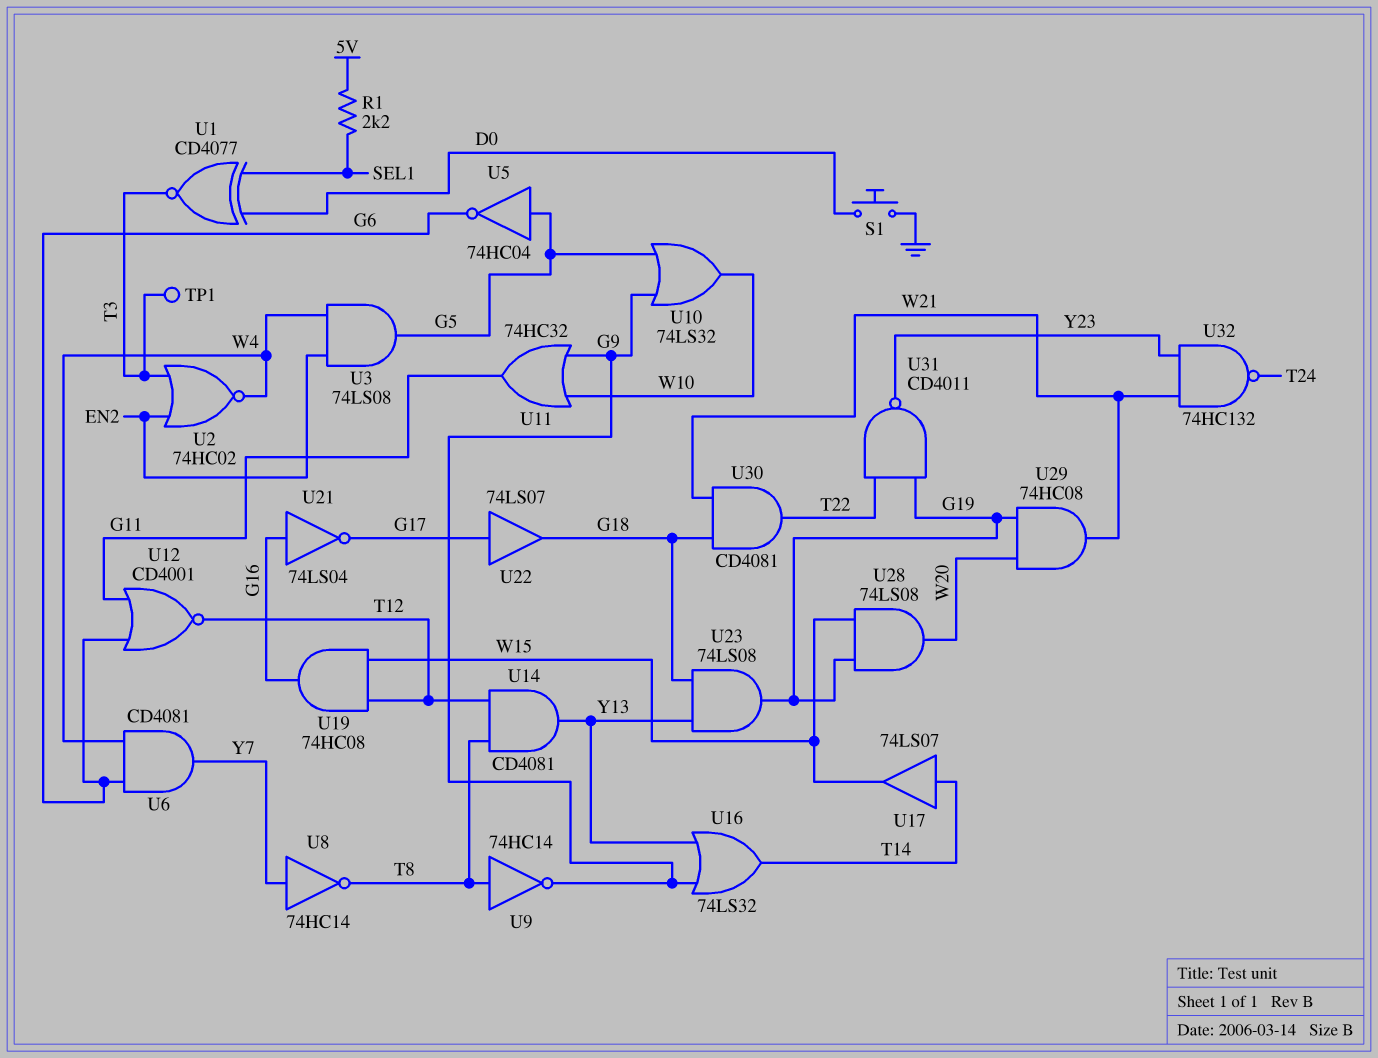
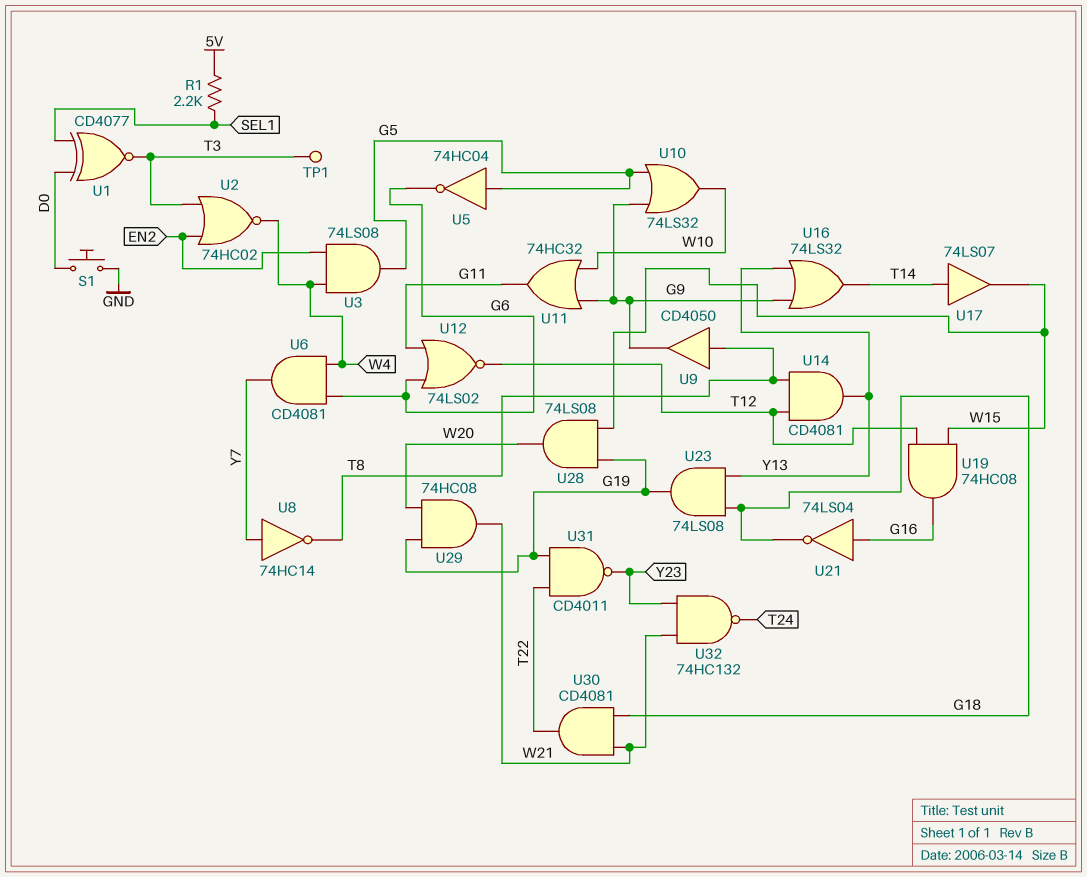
U9: NOT 74HC14 (in T8, out G9) -> buffer CD4050 (in T8, out G9)
U12: NOR CD4001 (in G6, in G11, out T12) -> NOR 74LS02 (in G6, in G11, out T12)
U21: NOT 74LS04 (in G16, out G17) -> NOT 74LS04 (in G16, out G18)
U22: buffer 74LS07 (in G17, out G18) -> none

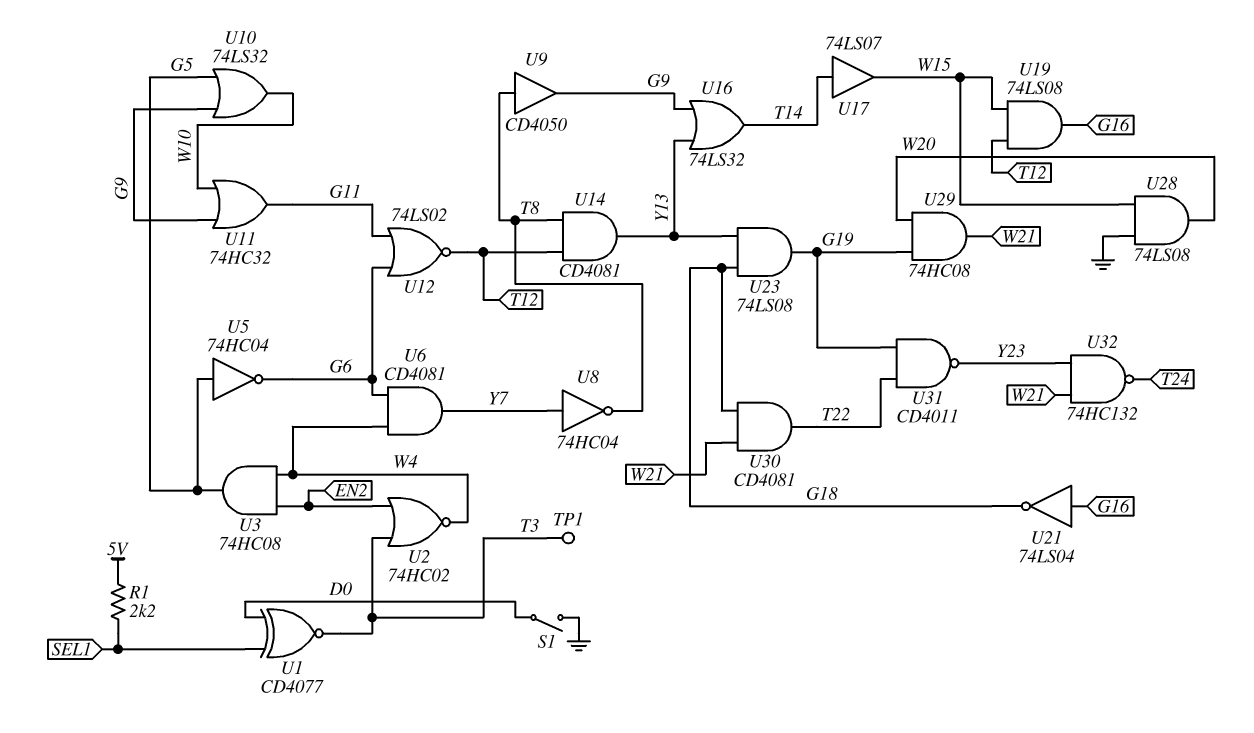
S1: button (D0, GND) -> switch (D0, GND)
U3: AND 74LS08 (in EN2, in W4, out G5) -> AND 74HC08 (in EN2, in W4, out G5)
U8: NOT 74HC14 (in Y7, out T8) -> NOT 74HC04 (in Y7, out T8)
U19: AND 74HC08 (in T12, in W15, out G16) -> AND 74LS08 (in T12, in W15, out G16)
U28: AND 74LS08 (in G19, in W15, out W20) -> AND 74LS08 (in GND, in W15, out W20)

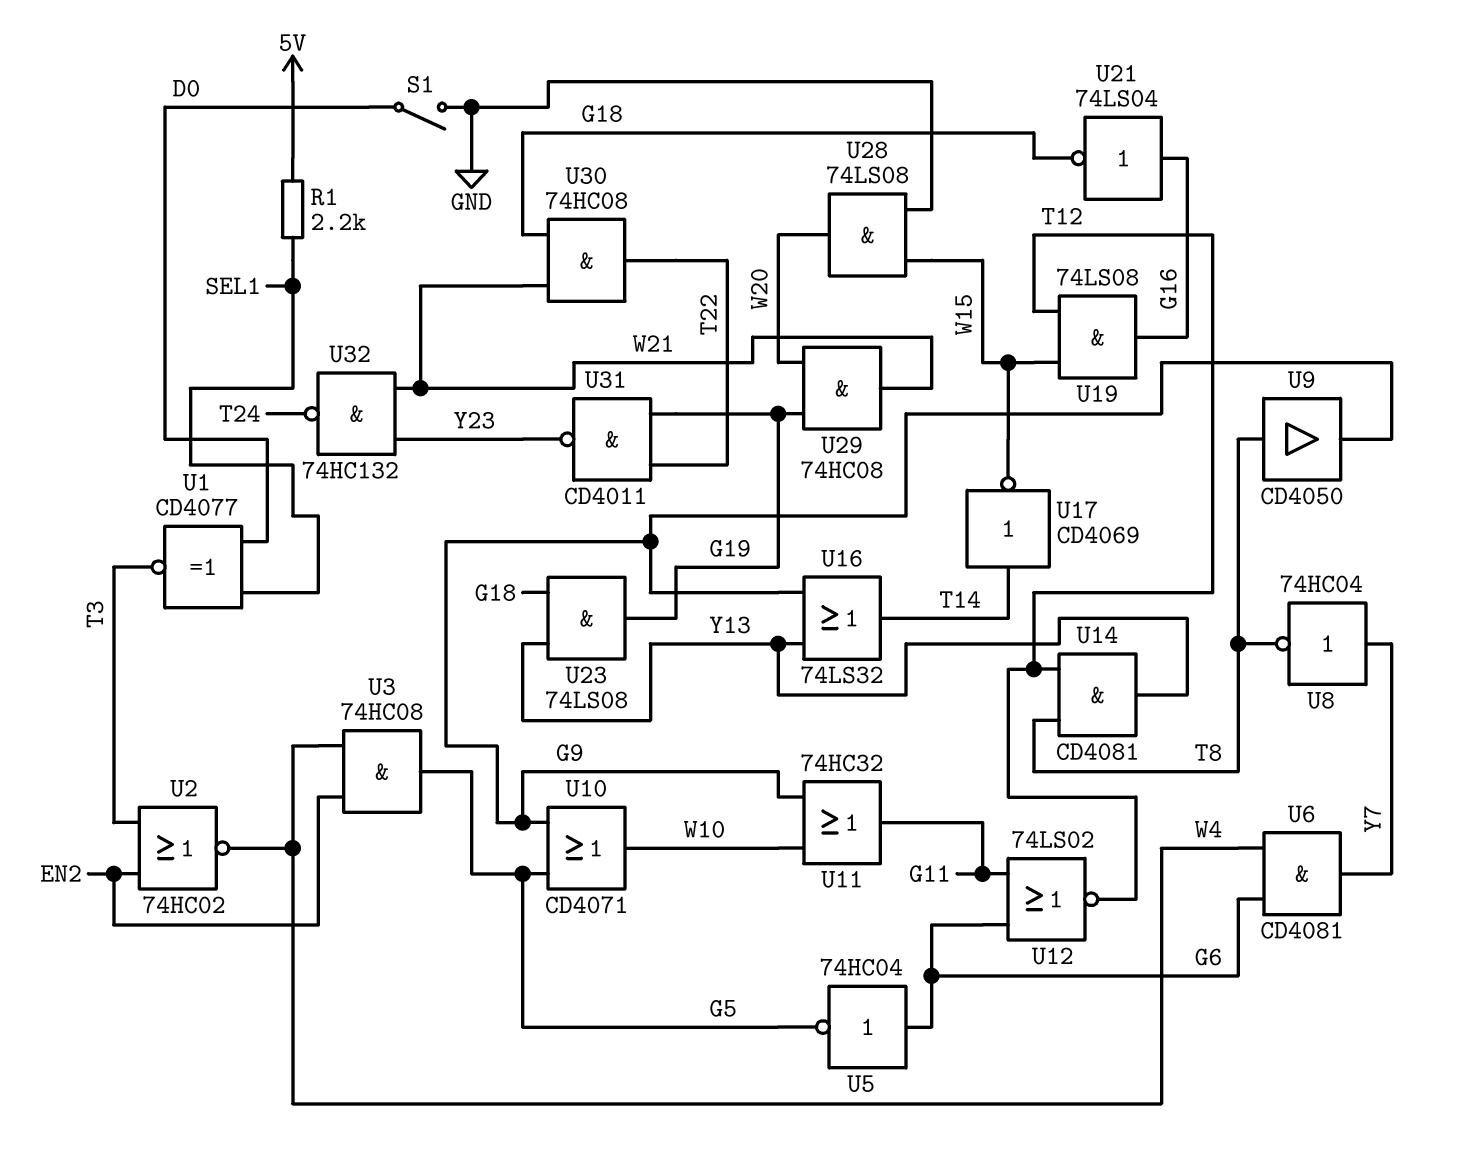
TP1: test point (T3) -> none
U5: NOT 74HC04 (in G5, out G6) -> NOT 74HC04 (in G6, out G5)
U10: OR 74LS32 (in G5, in G9, out W10) -> OR CD4071 (in G5, in G9, out W10)
U17: buffer 74LS07 (in T14, out W15) -> NOT CD4069 (in T14, out W15)
U30: AND CD4081 (in G18, in W21, out T22) -> AND 74HC08 (in G18, in W21, out T22)

